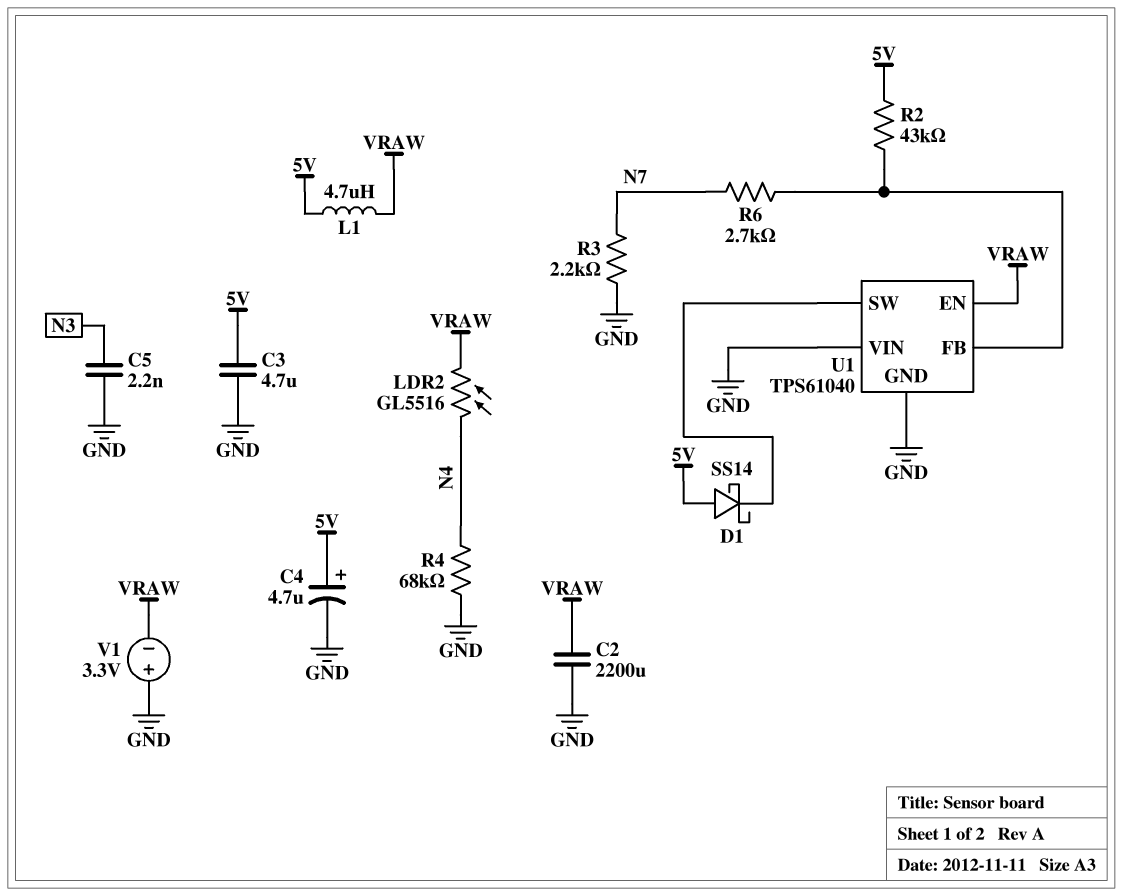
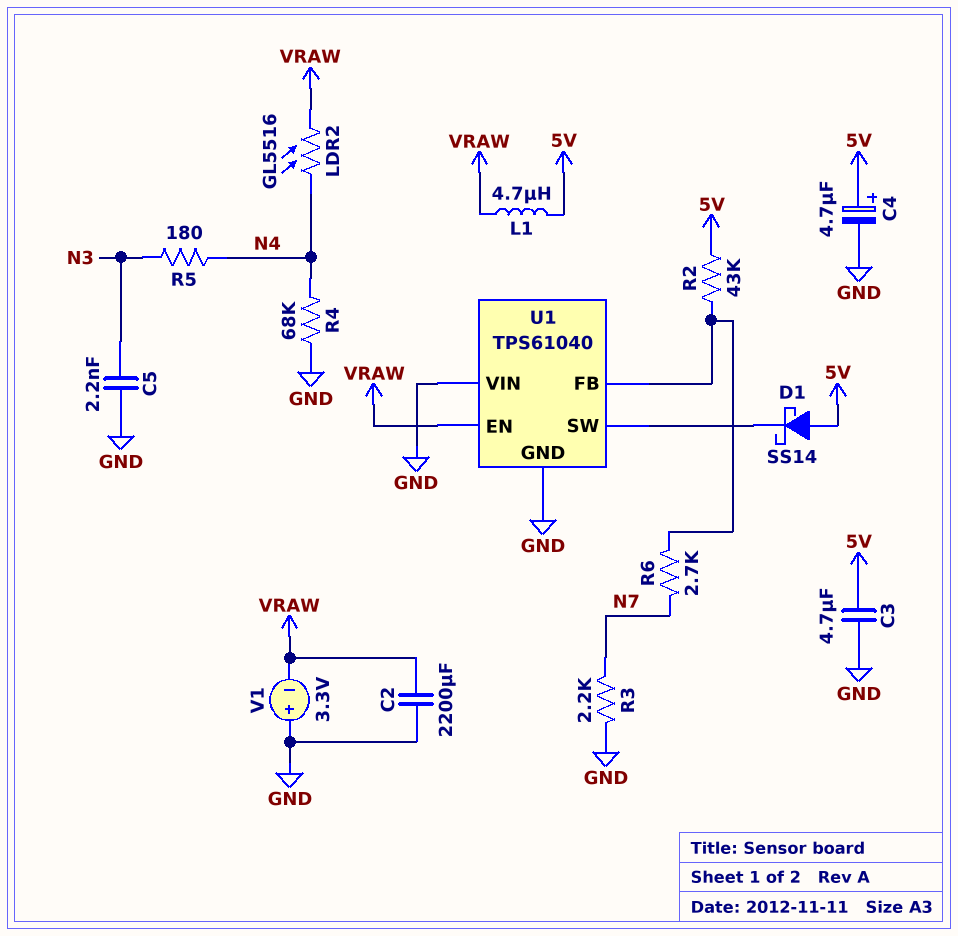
R5: none -> 180 (N3, N4)

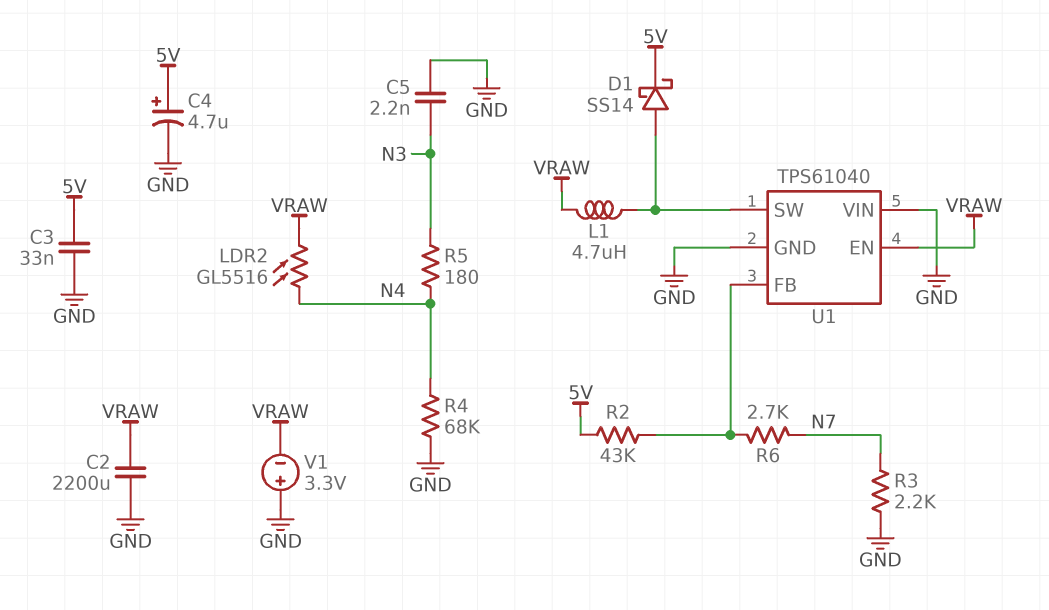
C3: 4.7uF (5V, GND) -> 33nF (5V, GND)
D1: schottky SS14 (A 5V, K U1/SW) -> schottky SS14 (A U1/SW, K 5V)
L1: 4.7uH (5V, VRAW) -> 4.7uH (U1/SW, VRAW)

